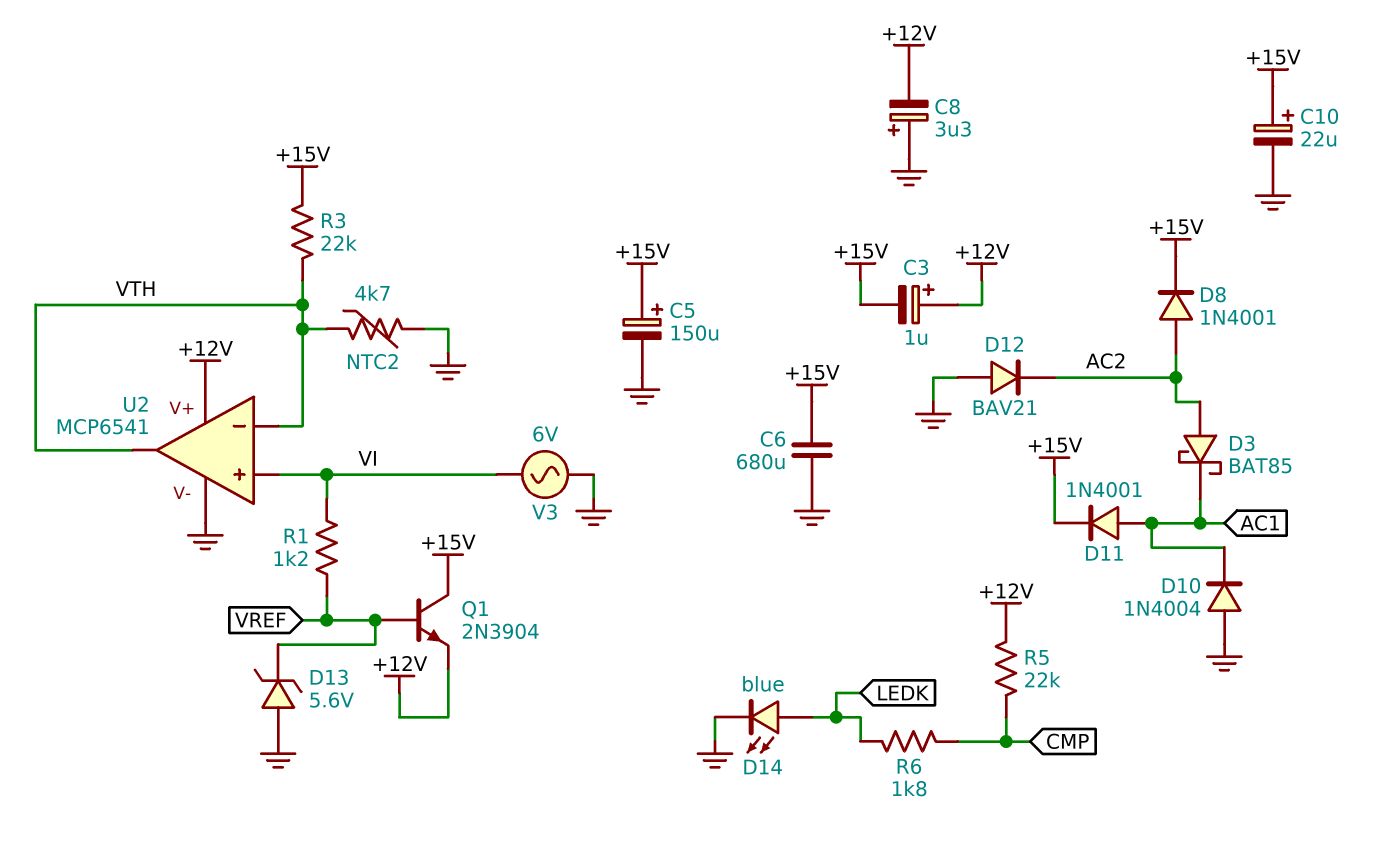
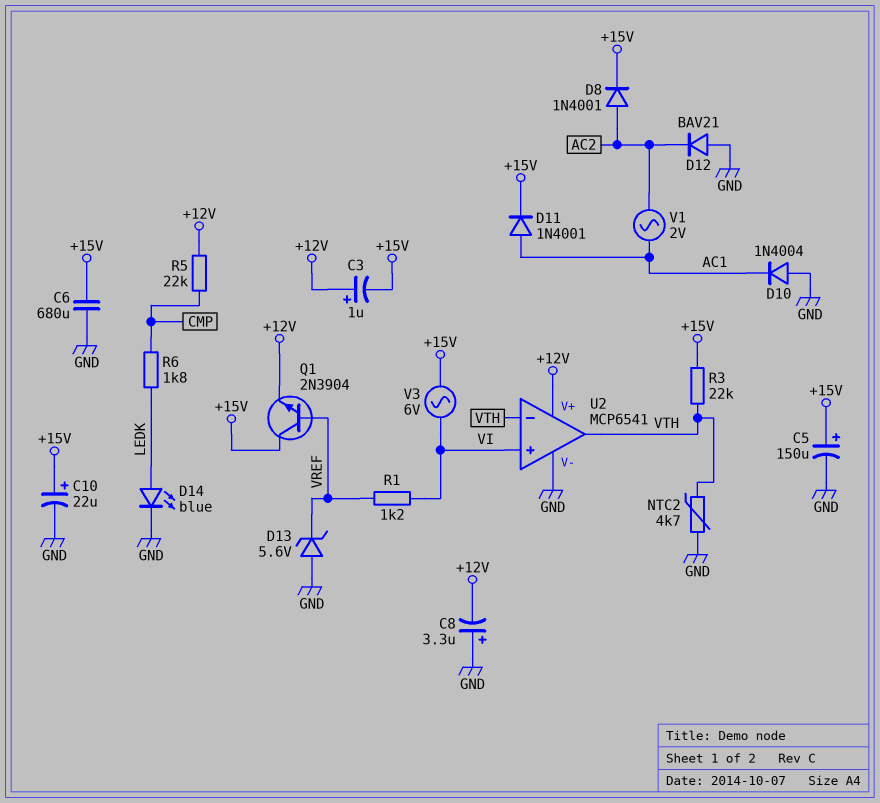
D3: schottky BAT85 (A AC2, K AC1) -> none
V1: none -> AC 2V (AC1, AC2)
V3: AC 6V (GND, VI) -> AC 6V (+15V, VI)

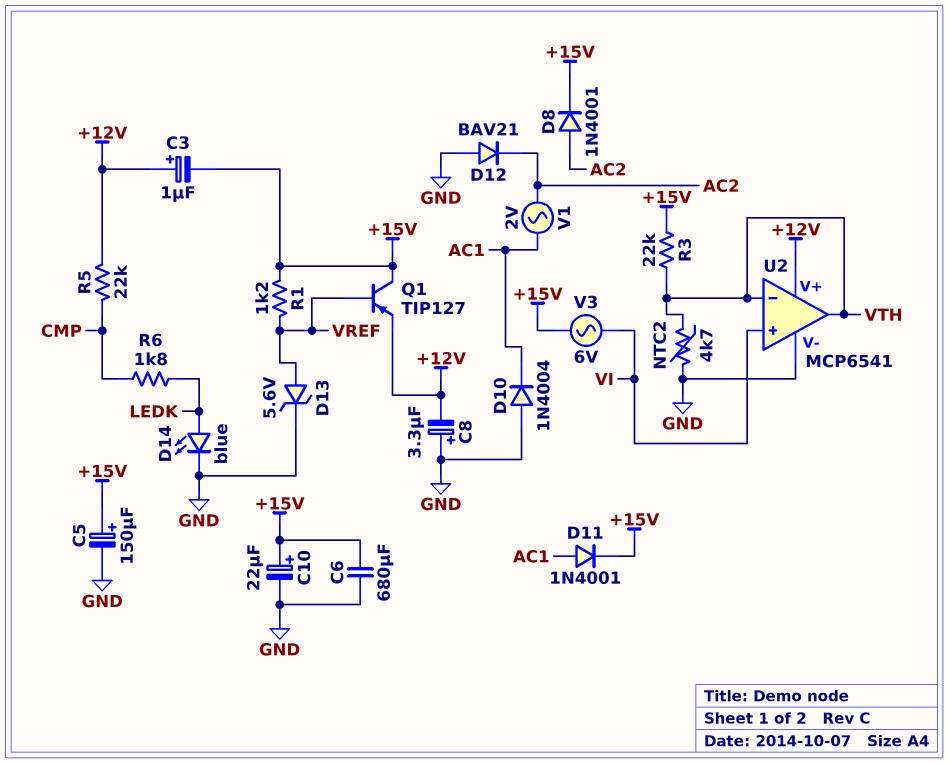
D13: zener 5.6V (A GND, K VREF) -> zener 5.6V (A VREF, K GND)
Q1: NPN 2N3904 (B VREF, C +15V, E +12V) -> PNP TIP127 (B VREF, C +15V, E +12V)
R1: 1.2k (VI, VREF) -> 1.2k (+15V, VREF)

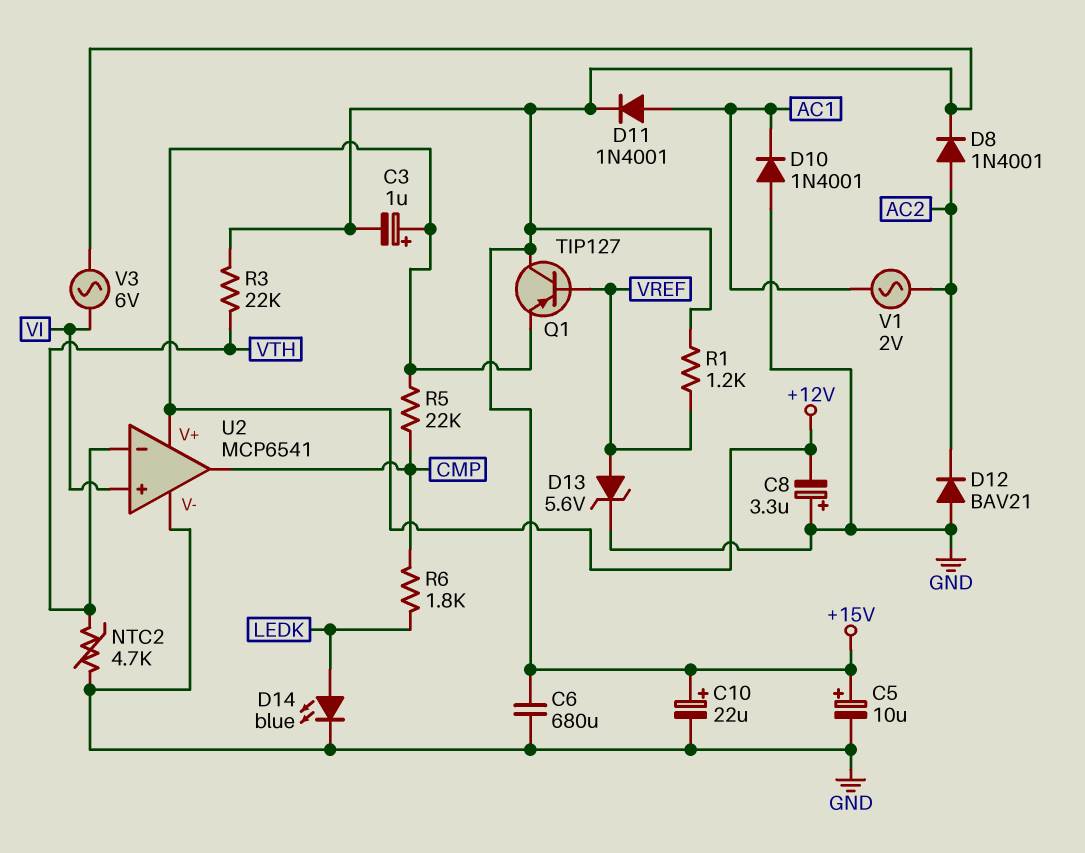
C5: 150uF (plus +15V, minus GND) -> 10uF (plus +15V, minus GND)
D10: diode 1N4004 (A GND, K AC1) -> diode 1N4001 (A GND, K AC1)
U2 pin out: VTH -> CMP

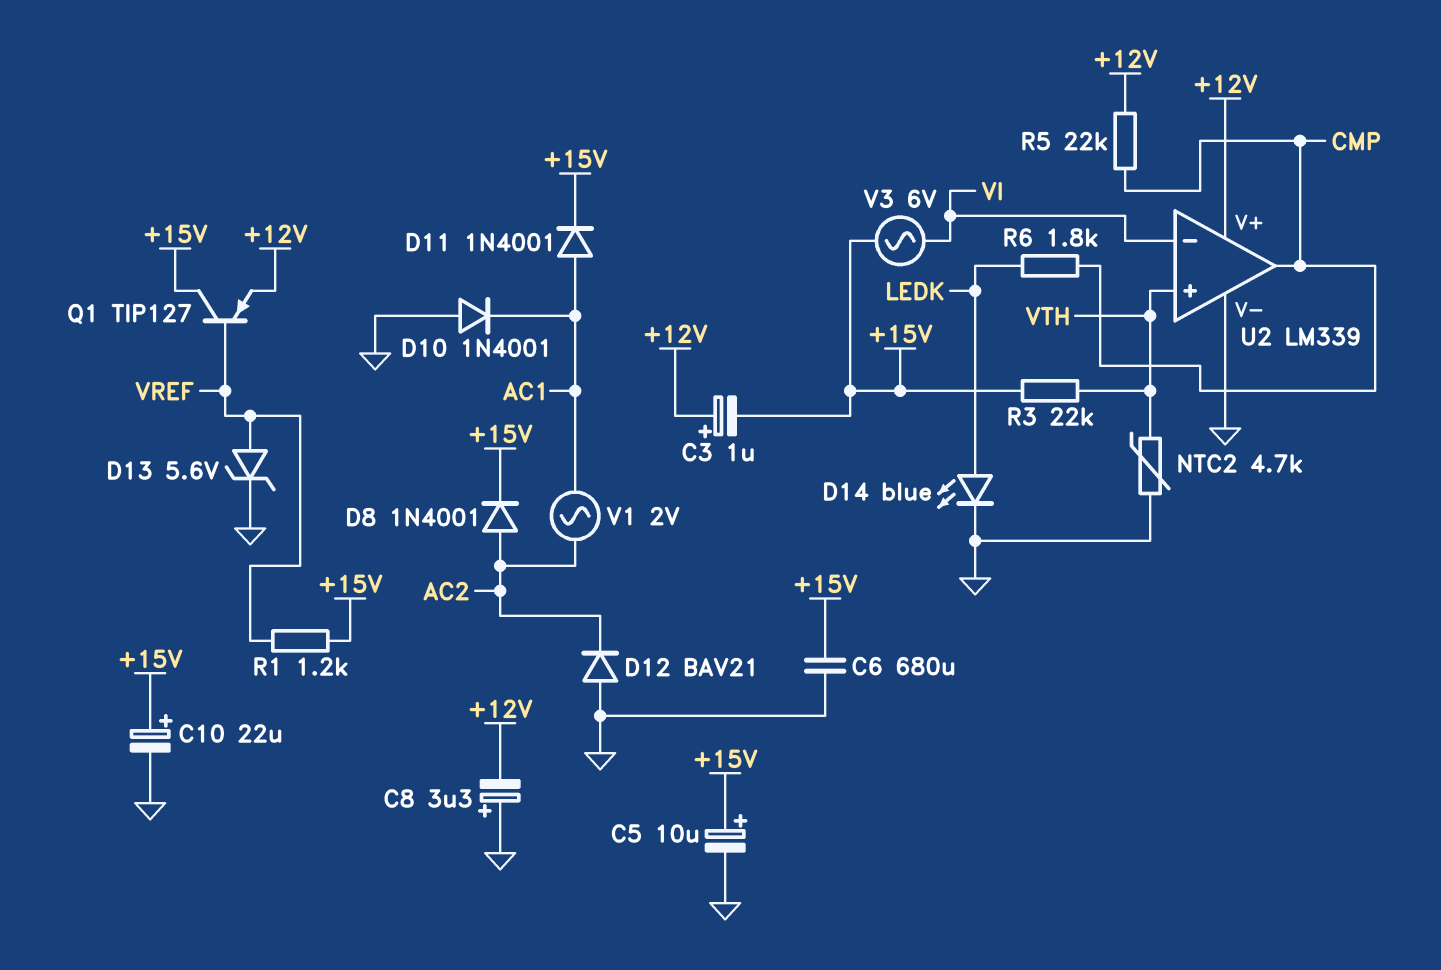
U2: MCP6541 -> LM339
U2 pin in+: VI -> VTH
U2 pin in-: VTH -> VI

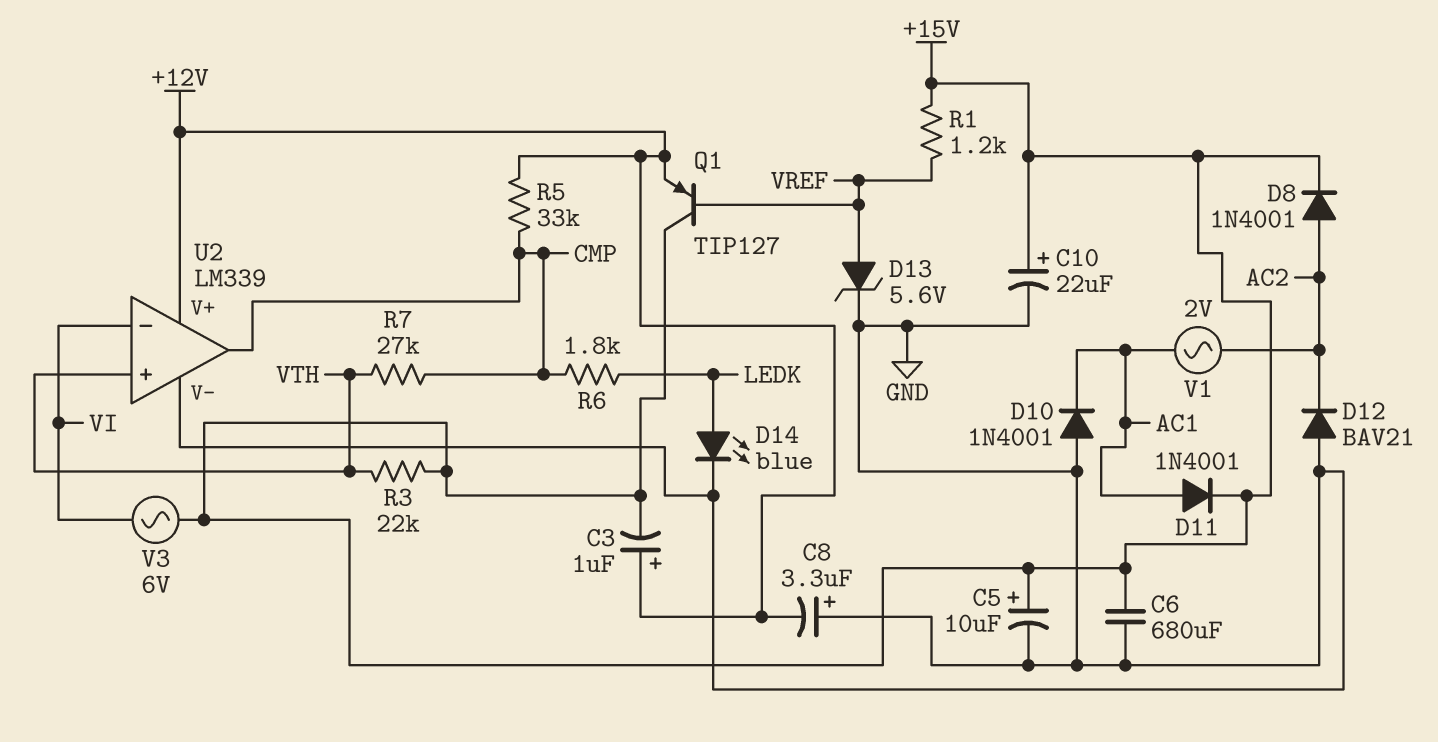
NTC2: 4.7k (GND, VTH) -> none
R5: 22k (+12V, CMP) -> 33k (+12V, CMP)
R7: none -> 27k (CMP, VTH)

